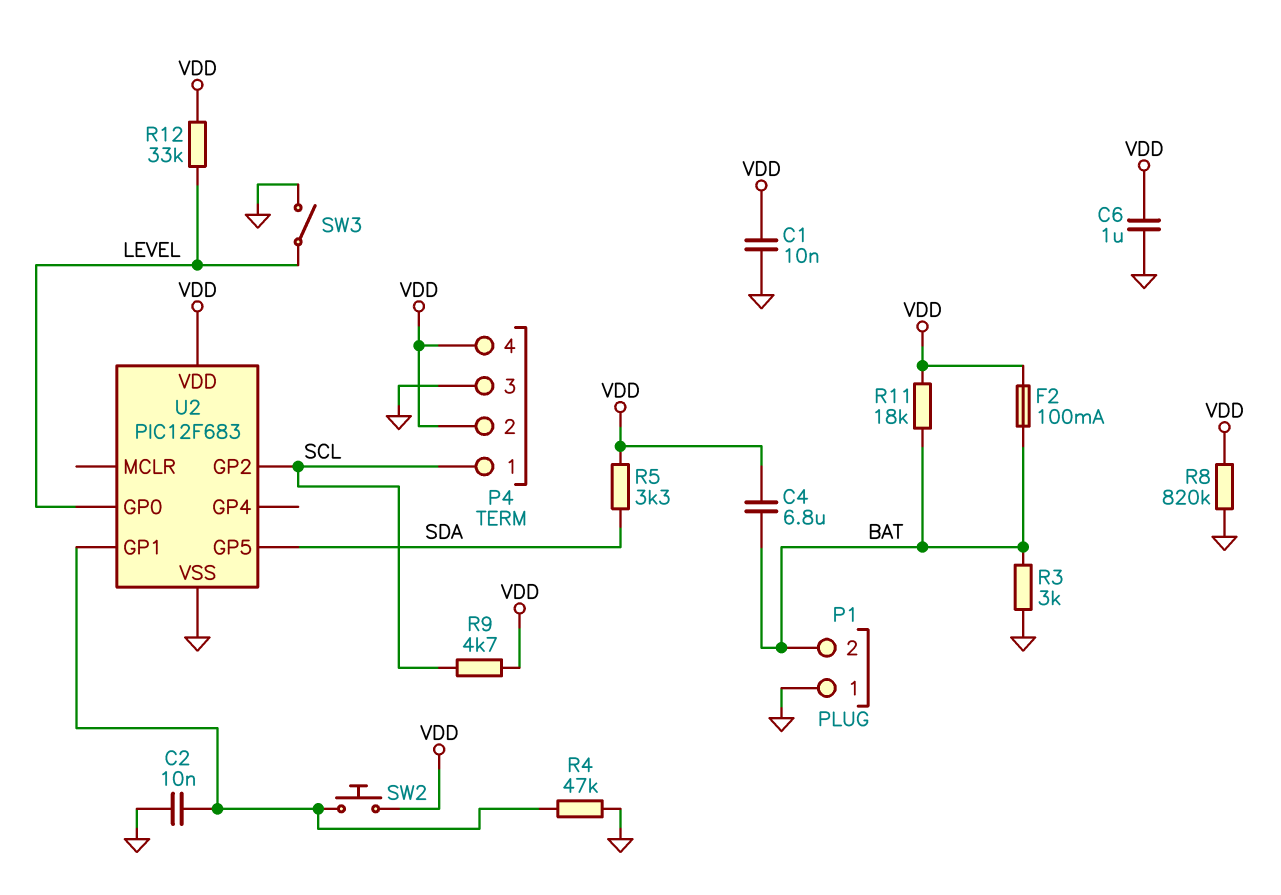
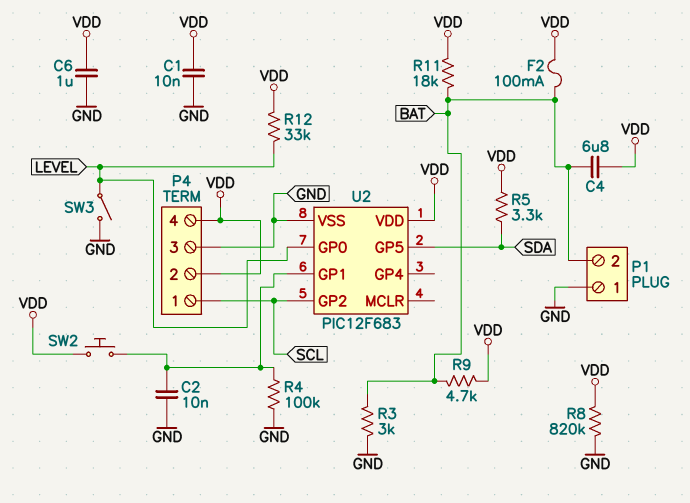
R4: 47k (GND, U2/GP1) -> 100k (GND, U2/GP1)
R9: 4.7k (SCL, VDD) -> 4.7k (BAT, VDD)

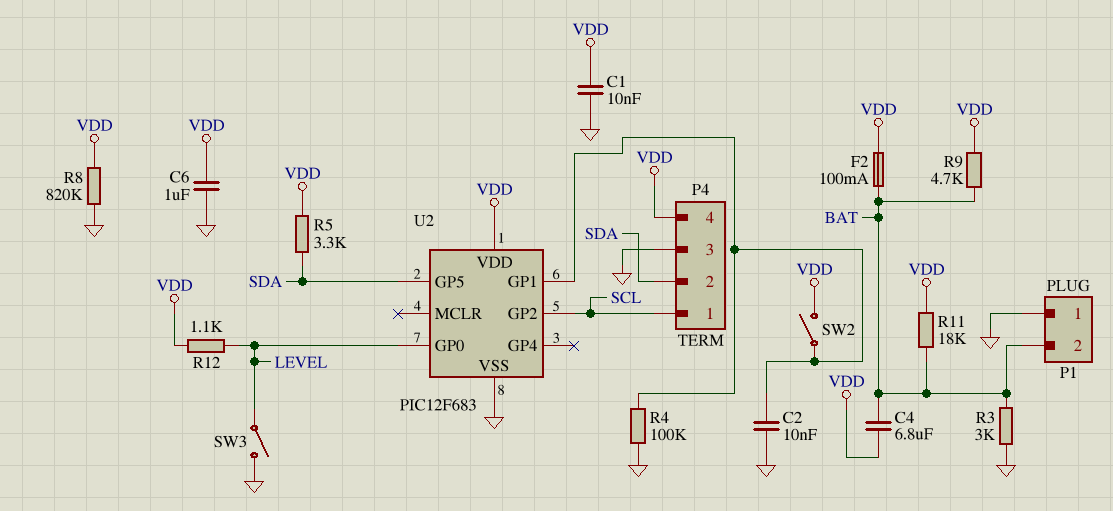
P4 pin 2: VDD -> SDA
R12: 33k (LEVEL, VDD) -> 1.1k (LEVEL, VDD)
SW2: button (U2/GP1, VDD) -> switch (U2/GP1, VDD)

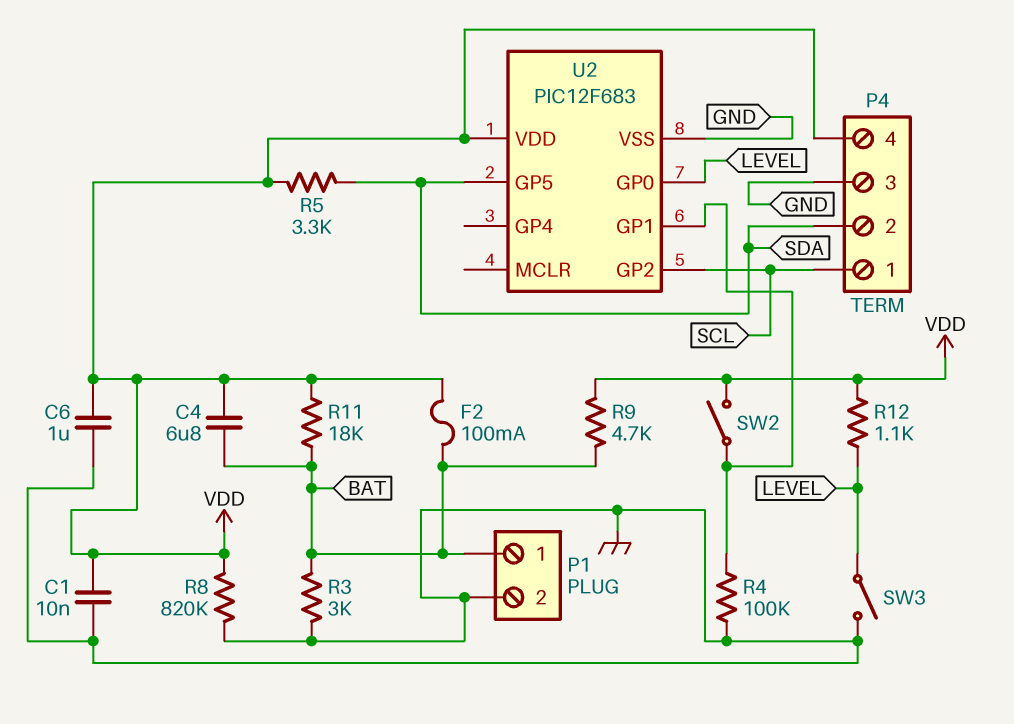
C2: 10nF (GND, U2/GP1) -> none
P1 pin 1: GND -> BAT
P1 pin 2: BAT -> GND

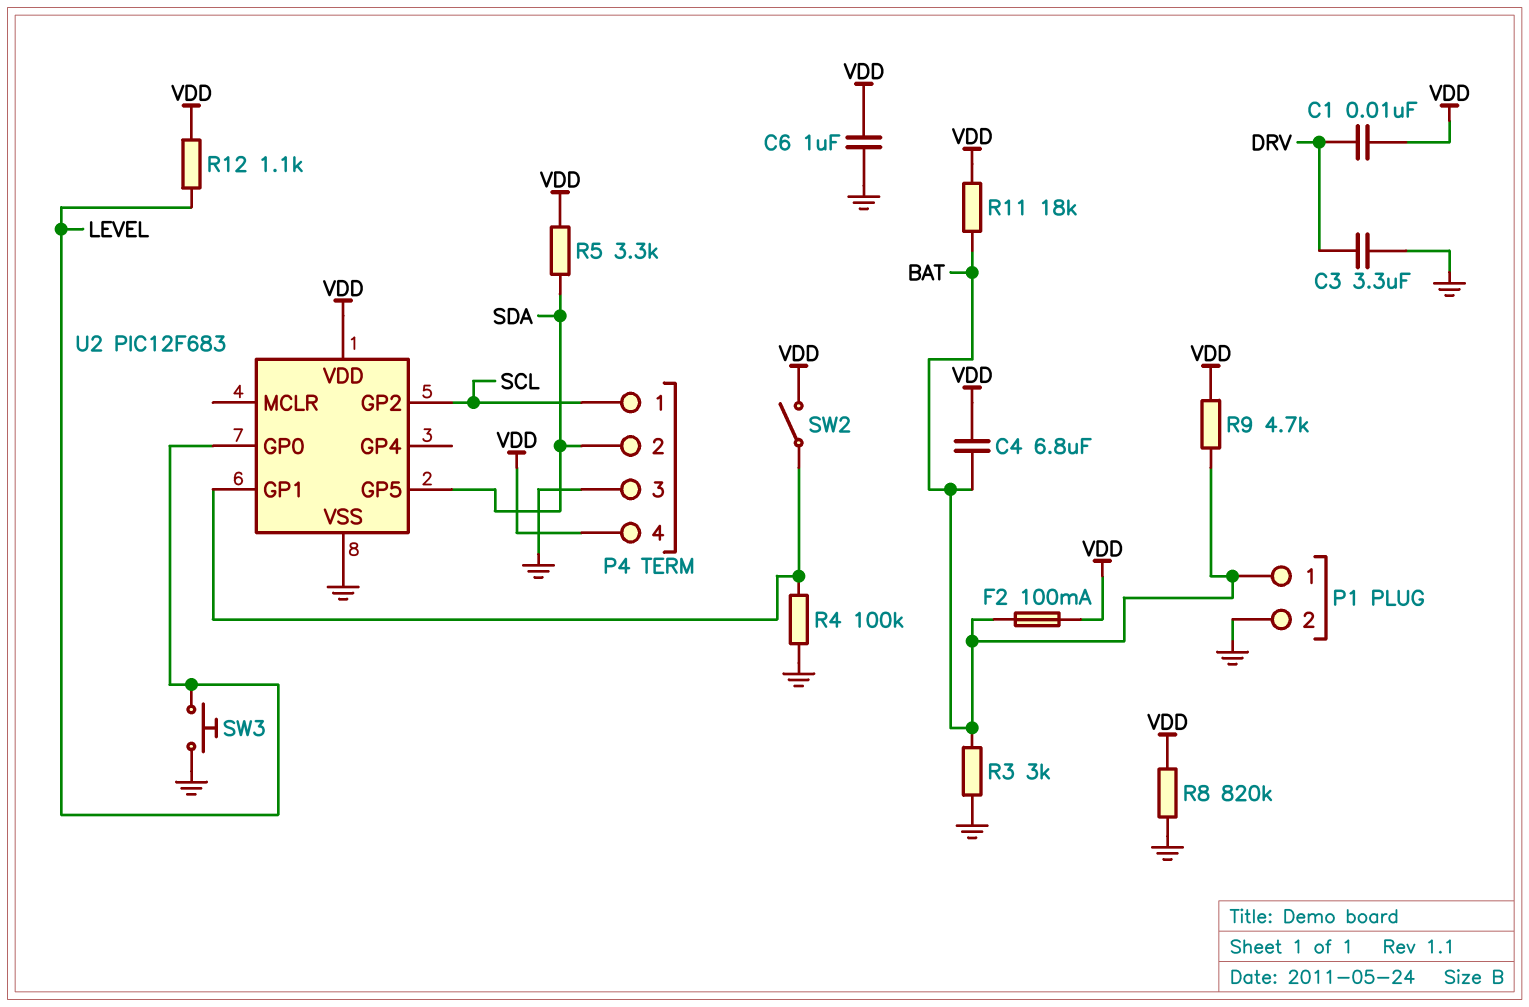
C1: 10nF (GND, VDD) -> 10nF (DRV, VDD)
C3: none -> 3.3uF (DRV, GND)
SW3: switch (GND, LEVEL) -> button (GND, LEVEL)

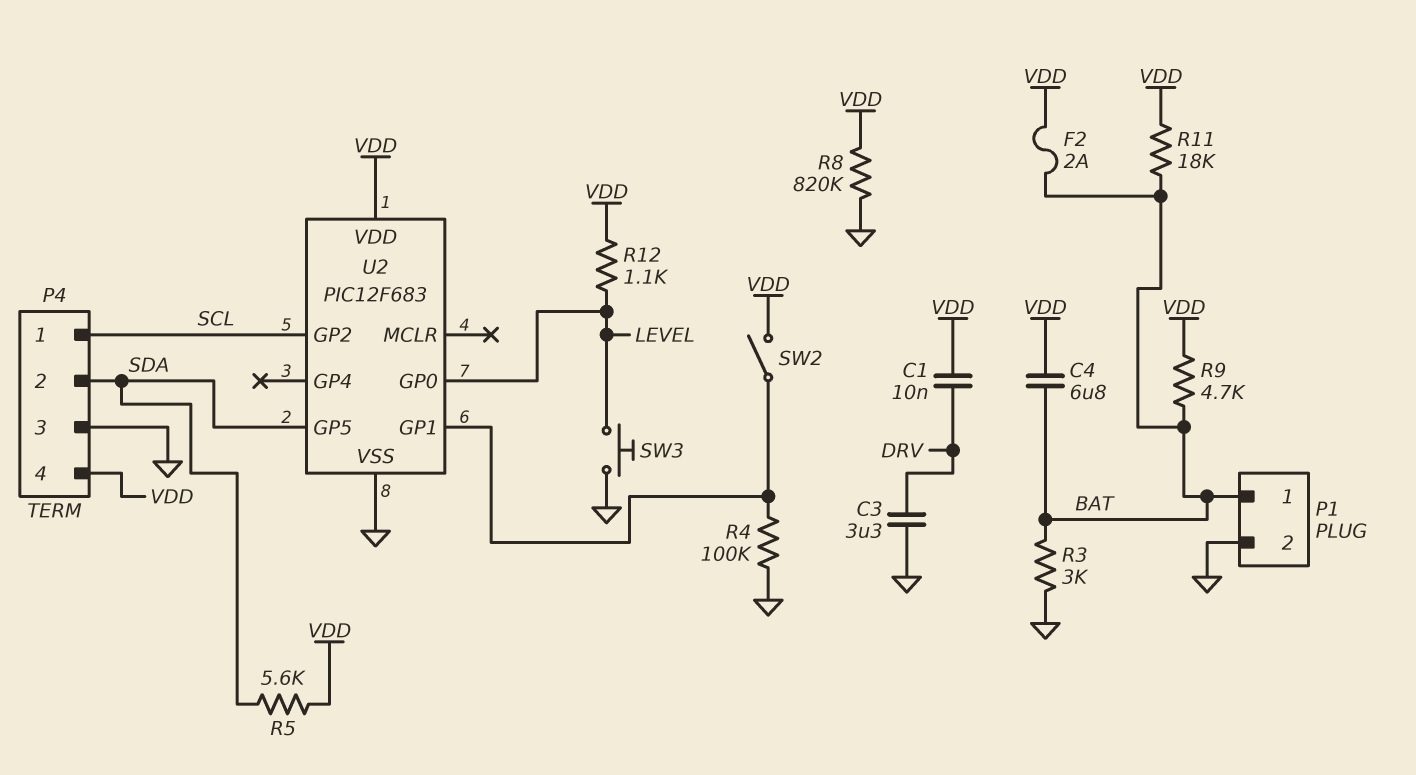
C6: 1uF (GND, VDD) -> none
F2: 100mA (BAT, VDD) -> 2A (BAT, VDD)
R5: 3.3k (SDA, VDD) -> 5.6k (SDA, VDD)

